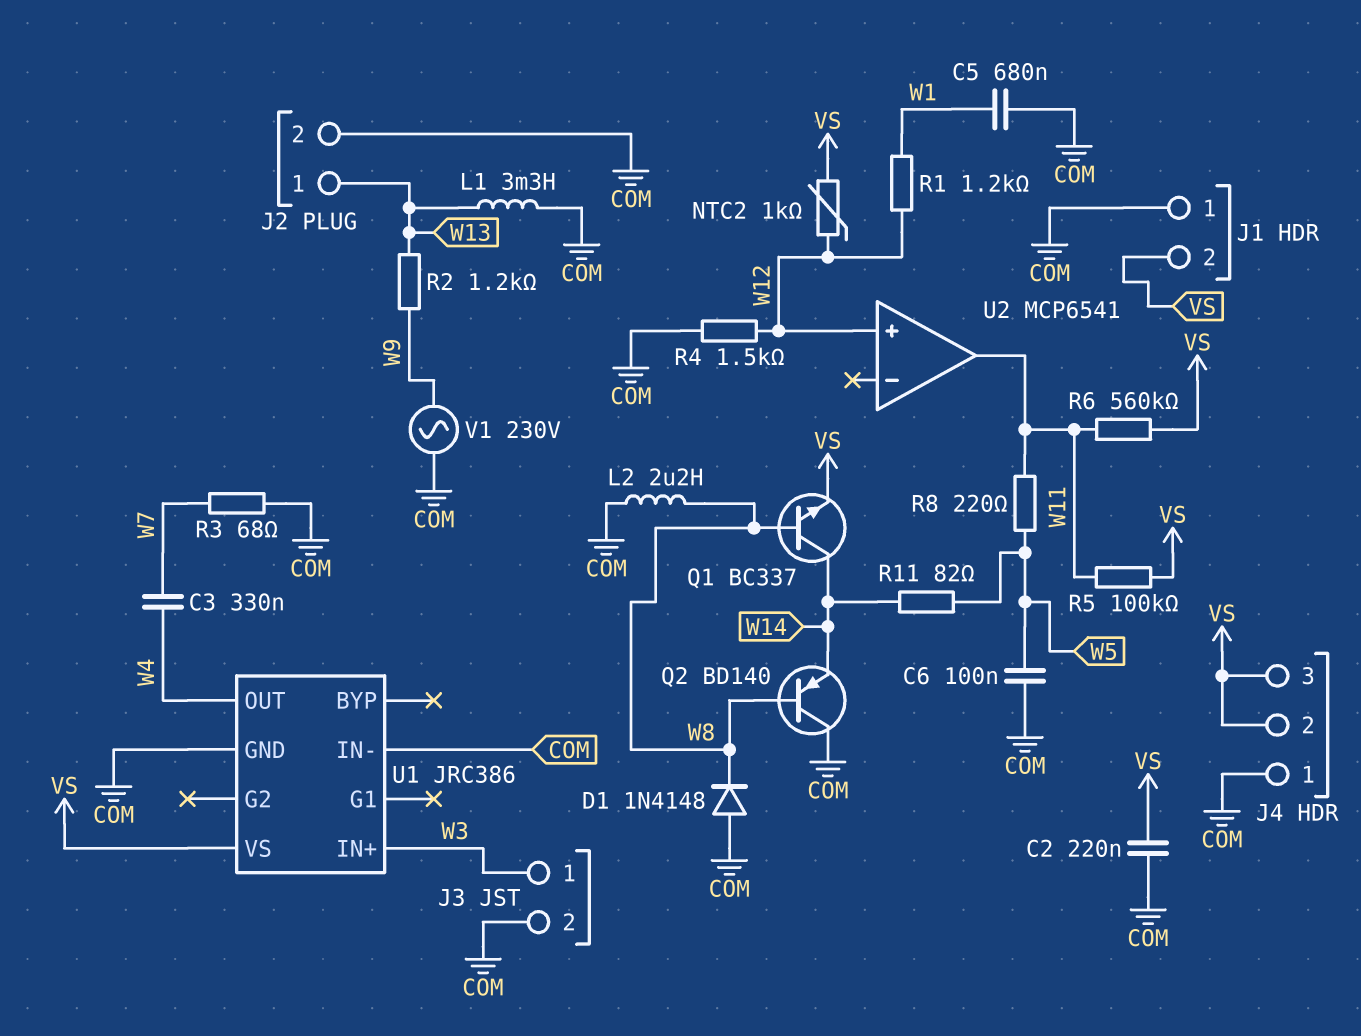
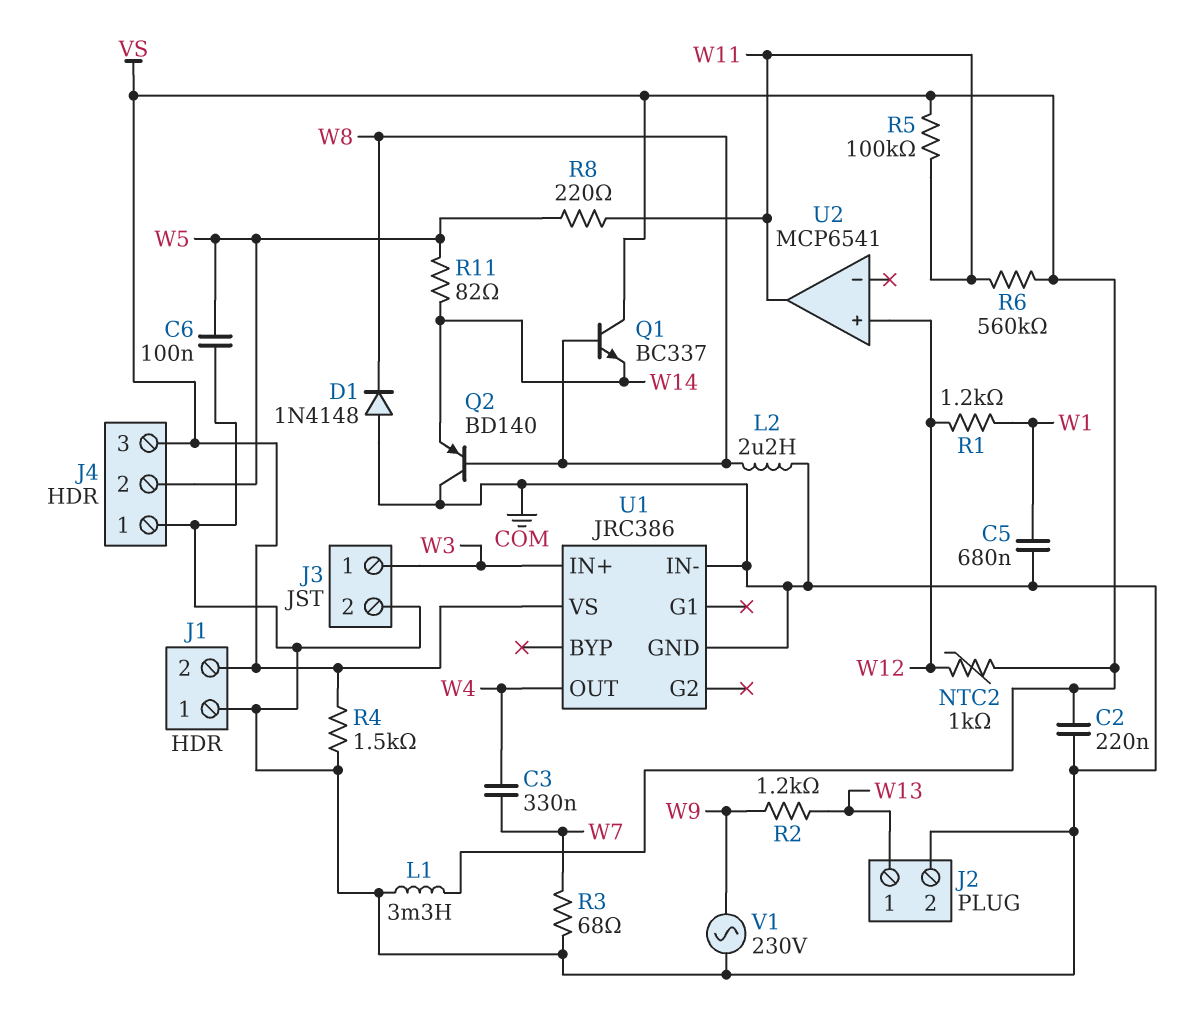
J4 pin 2: VS -> W5
L1: 3.3mH (COM, W13) -> 3.3mH (COM, VS)
Q1: NPN BC337 (B W8, C W14, E VS) -> NPN BC337 (B W8, C VS, E W14)
R4: 1.5k (COM, W12) -> 1.5k (COM, VS)

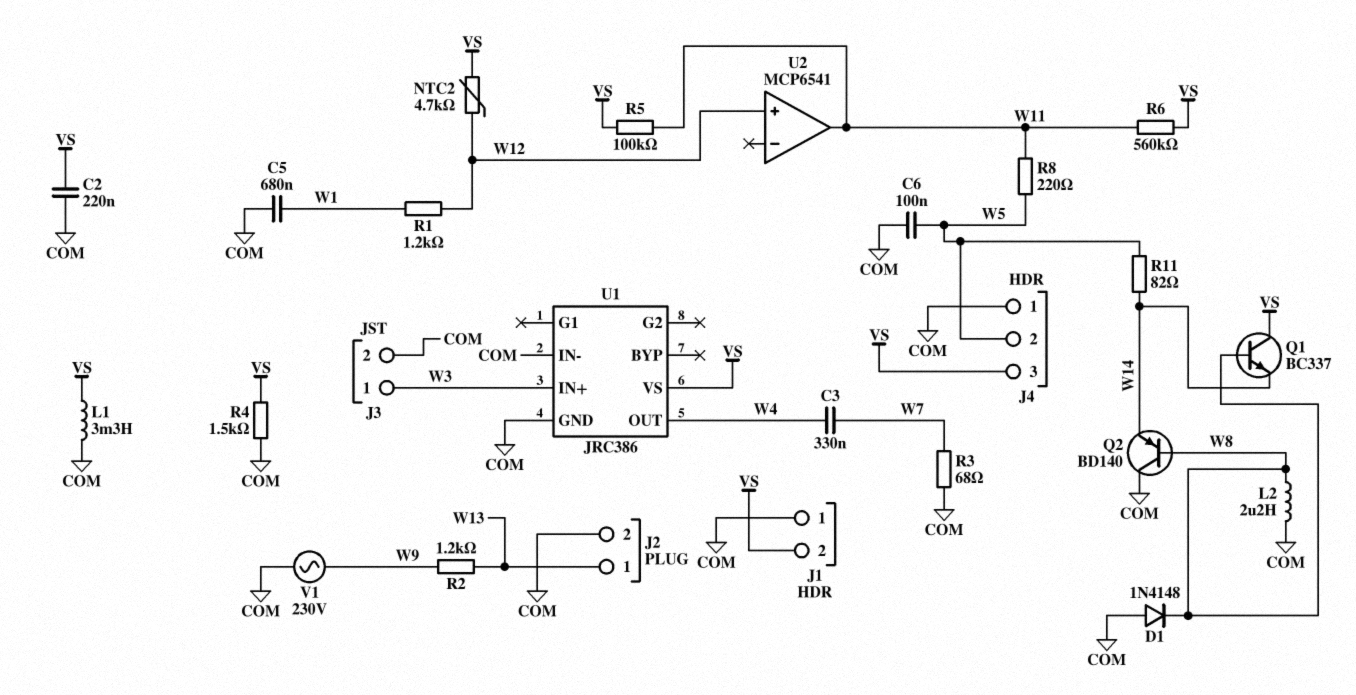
NTC2: 1k (VS, W12) -> 4.7k (VS, W12)

